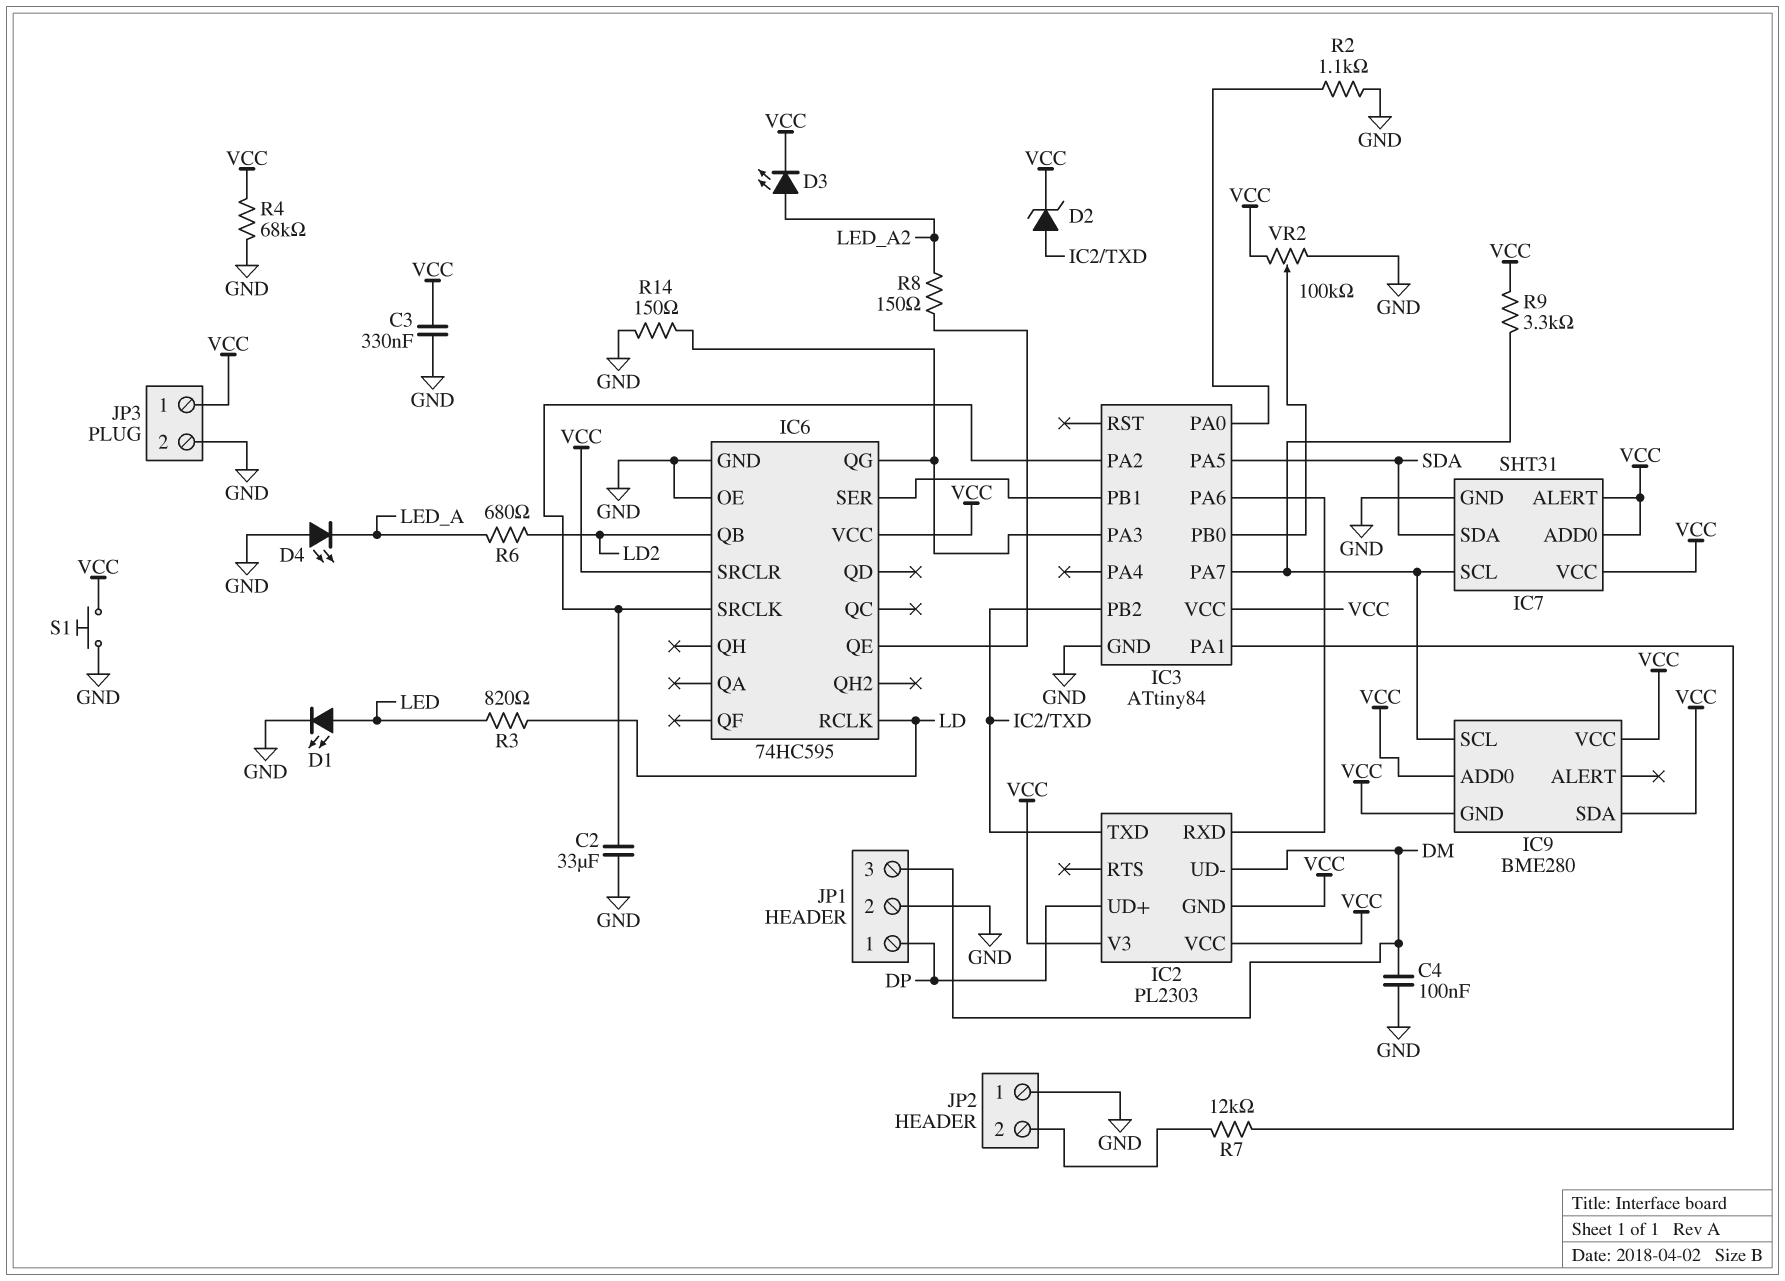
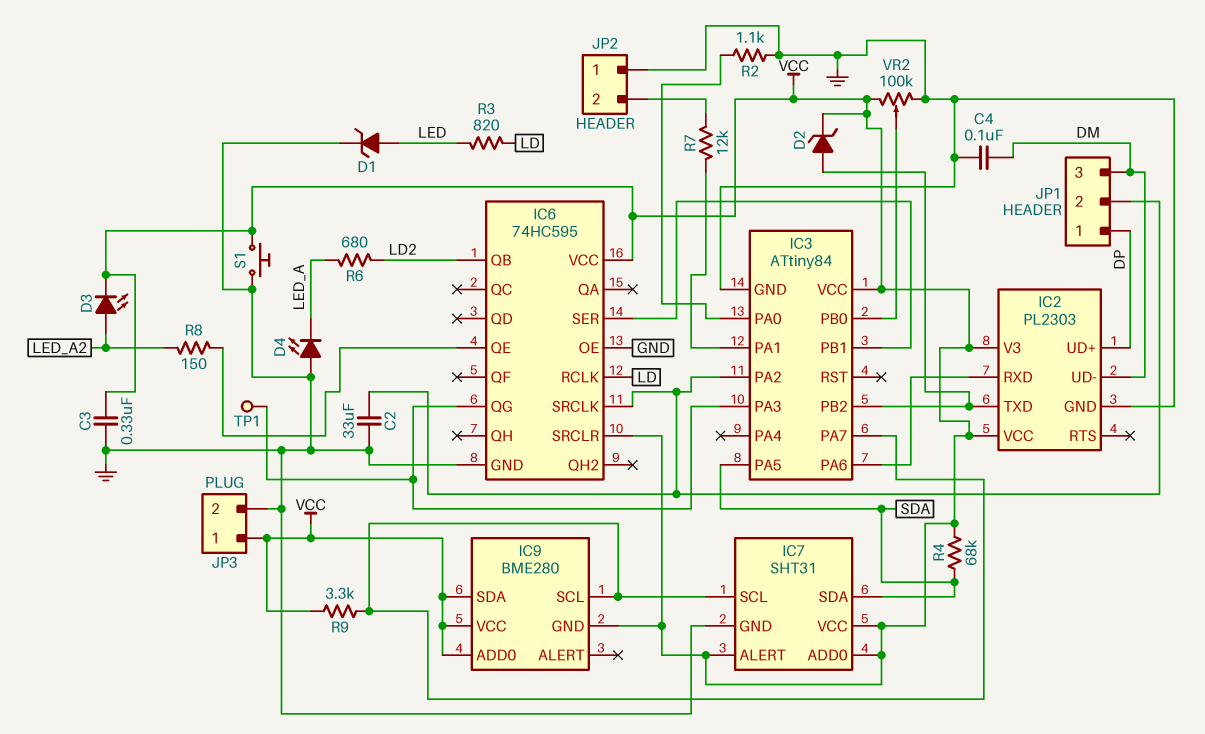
D1: LED (A LED, K GND) -> zener (A LED, K GND)
IC2 pin GND: VCC -> GND
JP1 pin 2: GND -> IC3/PA2
R4: 68k (GND, VCC) -> 68k (SDA, VCC)
R14: 150 (GND, IC3/PA3) -> none
TP1: none -> test point (IC3/PA3)

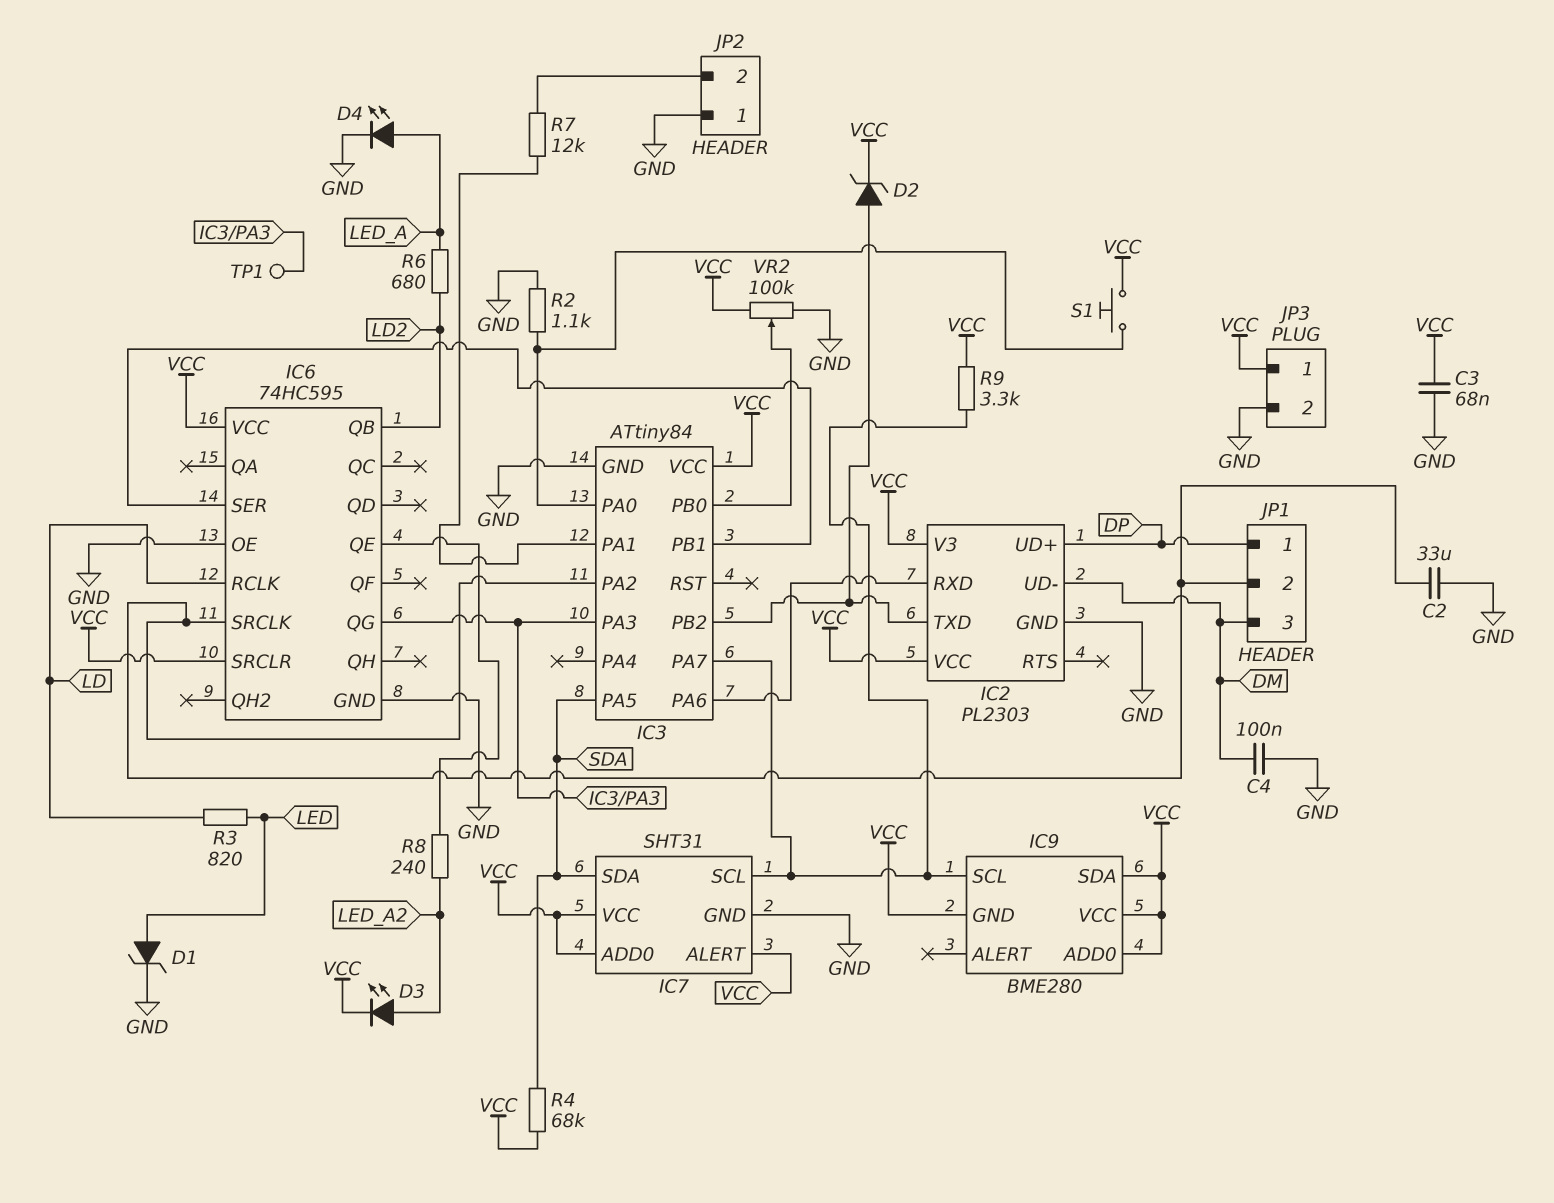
C3: 330nF (GND, VCC) -> 68nF (GND, VCC)
D4: LED (A GND, K LED_A) -> LED (A LED_A, K GND)
R8: 150 (IC6/QE, LED_A2) -> 240 (IC6/QE, LED_A2)
S1: button (GND, VCC) -> button (IC3/PA0, VCC)

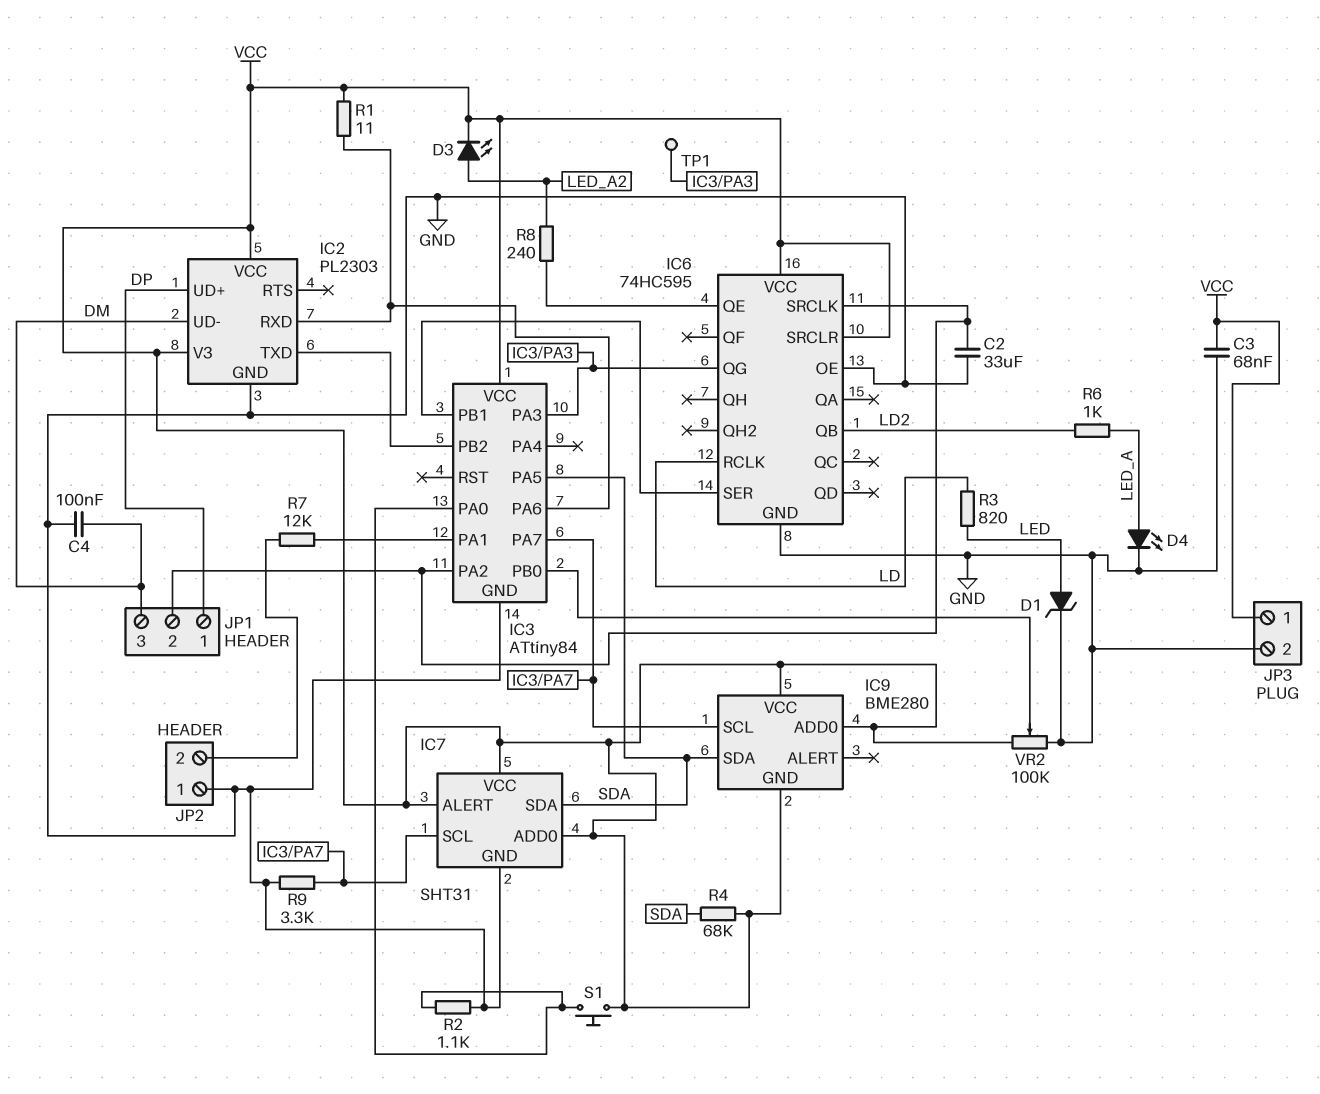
D2: zener (A IC2/TXD, K VCC) -> none
IC9 pin SDA: VCC -> SDA
R1: none -> 11 (IC2/RXD, VCC)
R6: 680 (LD2, LED_A) -> 1k (LD2, LED_A)
R9: 3.3k (IC3/PA7, VCC) -> 3.3k (GND, IC3/PA7)

